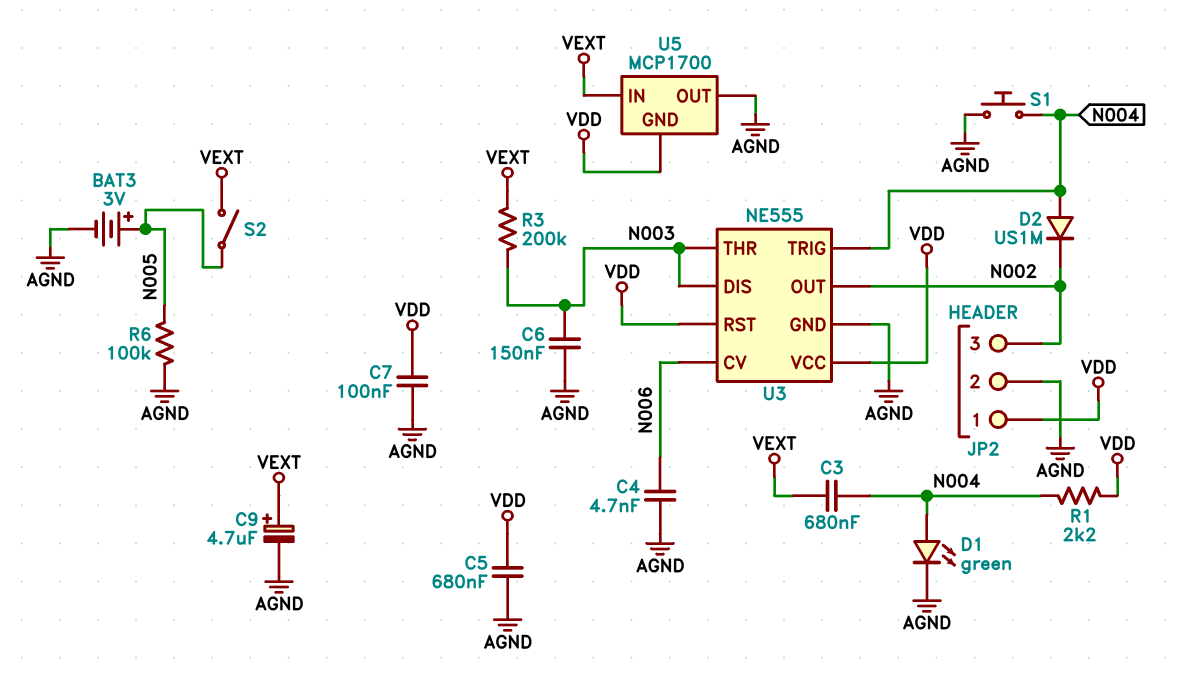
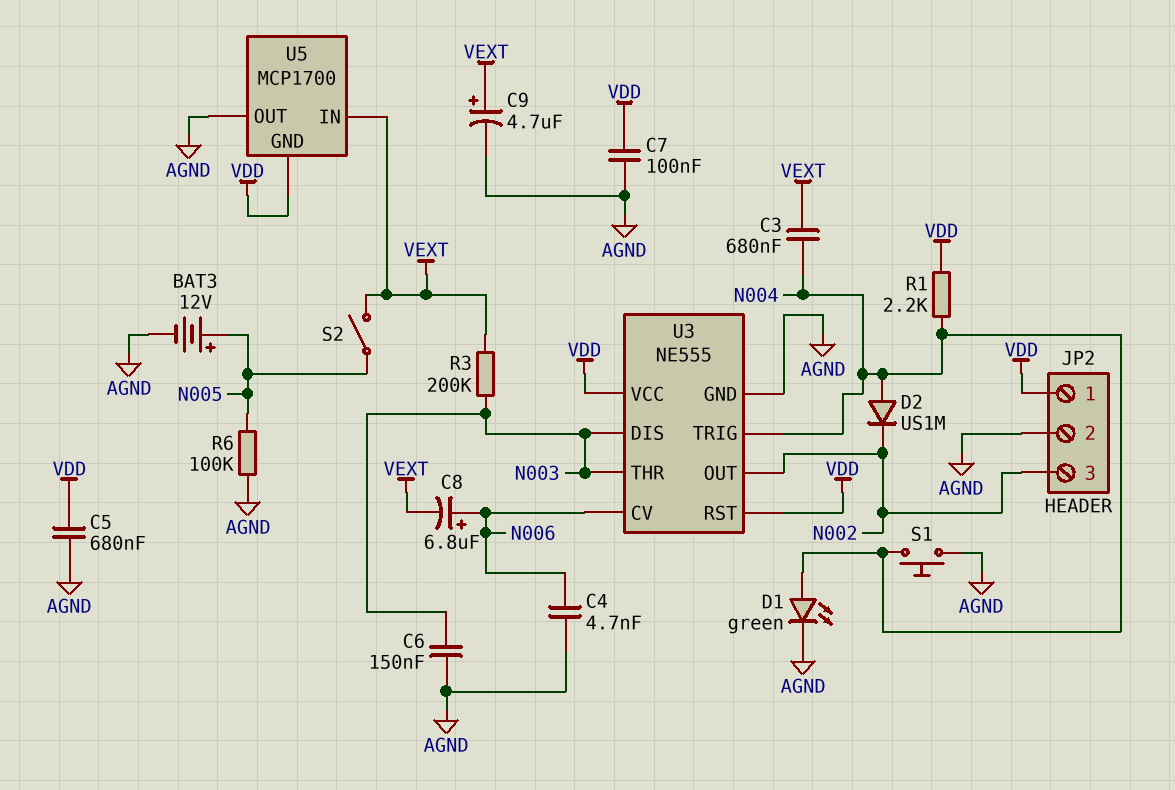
BAT3: 3V (plus N005, minus AGND) -> 12V (plus N005, minus AGND)
C8: none -> 6.8uF (plus N006, minus VEXT)

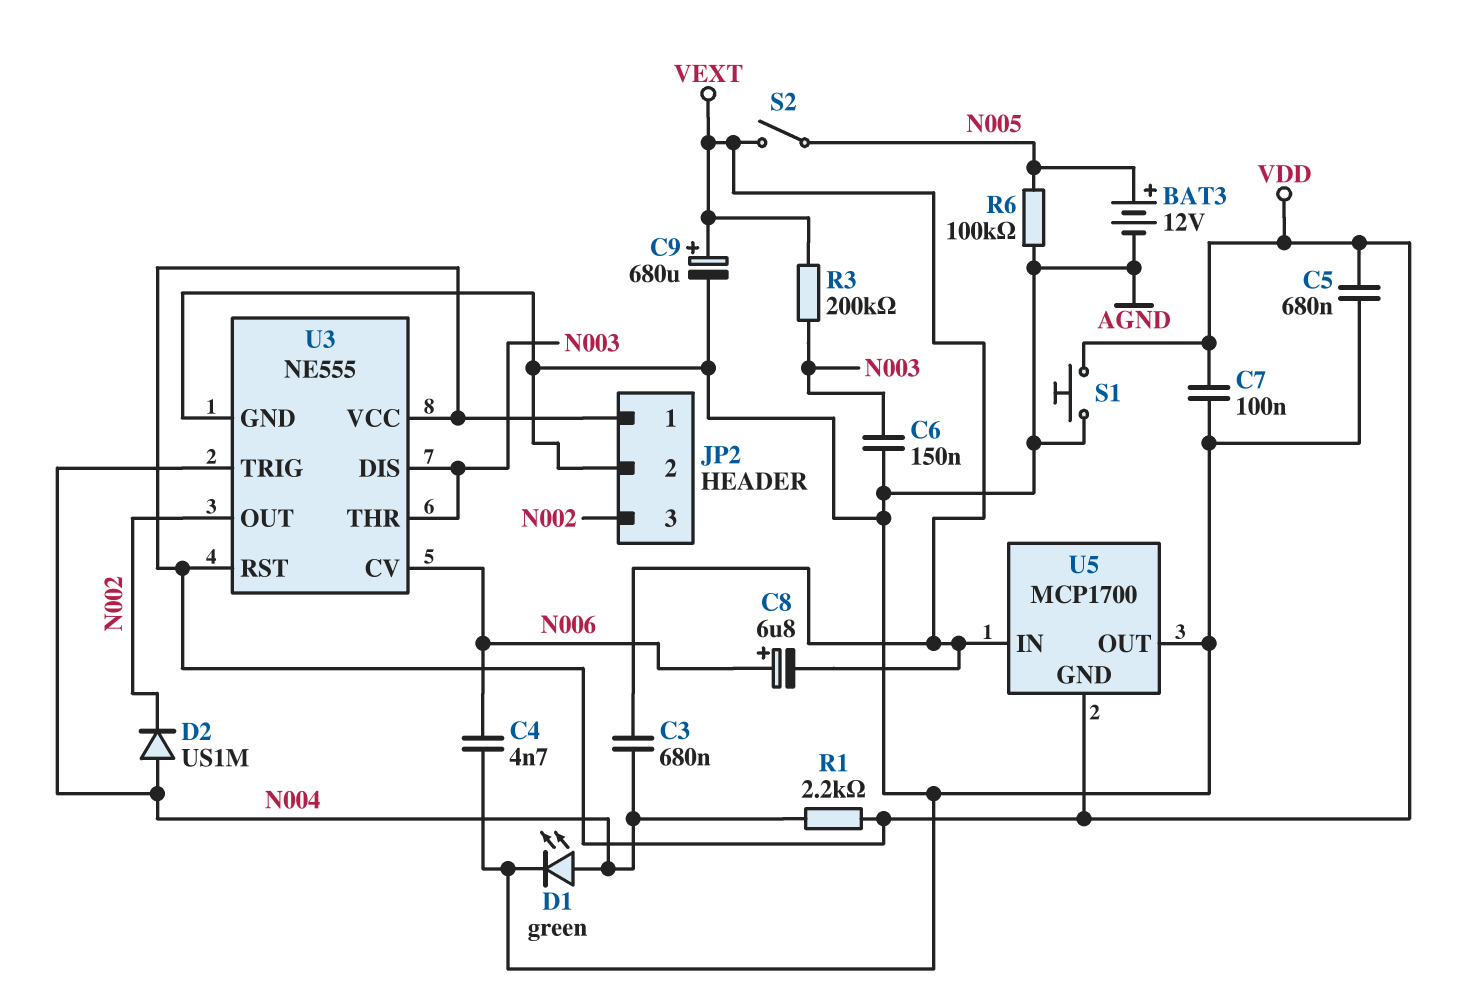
C9: 4.7uF (plus VEXT, minus AGND) -> 680uF (plus VEXT, minus AGND)
S1: button (AGND, N004) -> button (AGND, VDD)

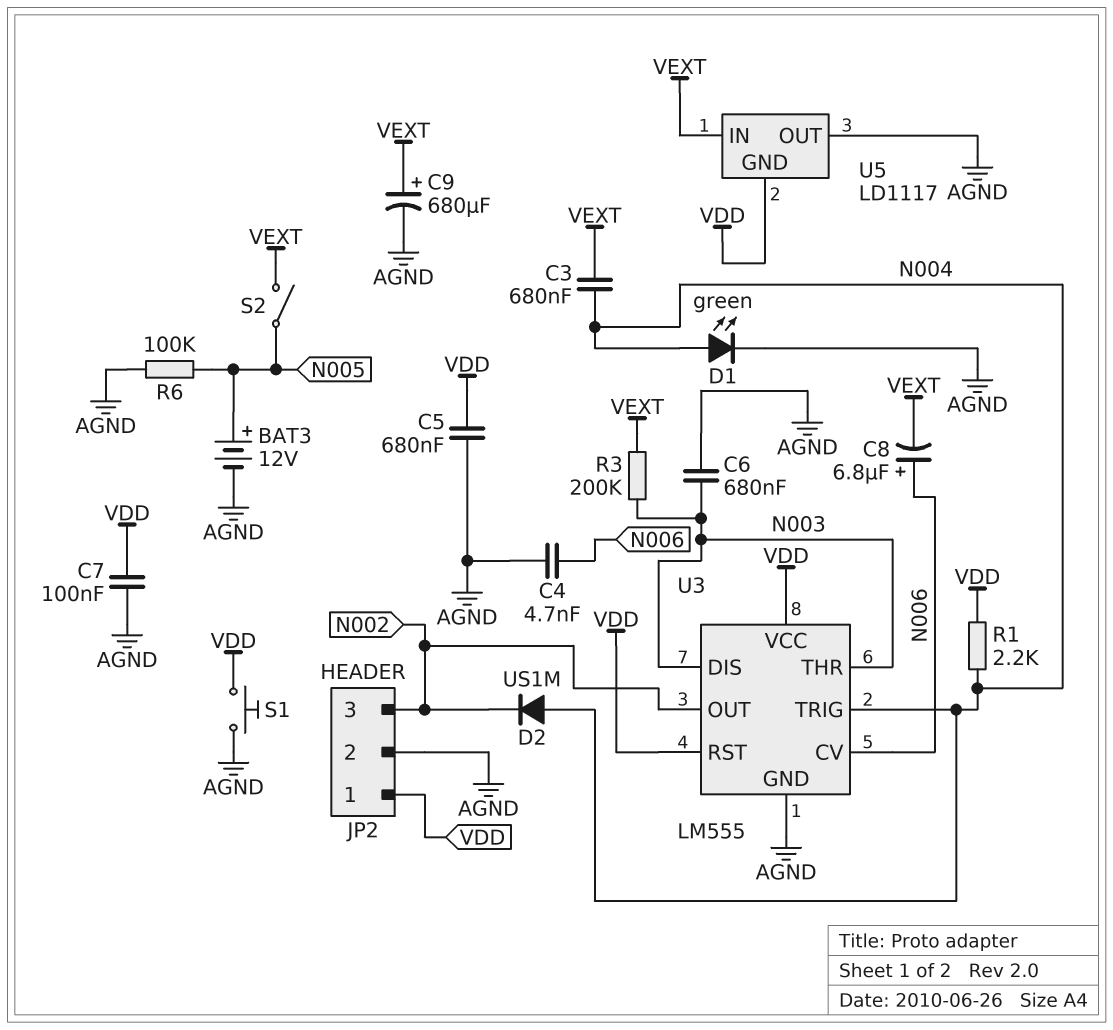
C6: 150nF (AGND, N003) -> 680nF (AGND, N003)
U3: NE555 -> LM555
U5: MCP1700 -> LD1117

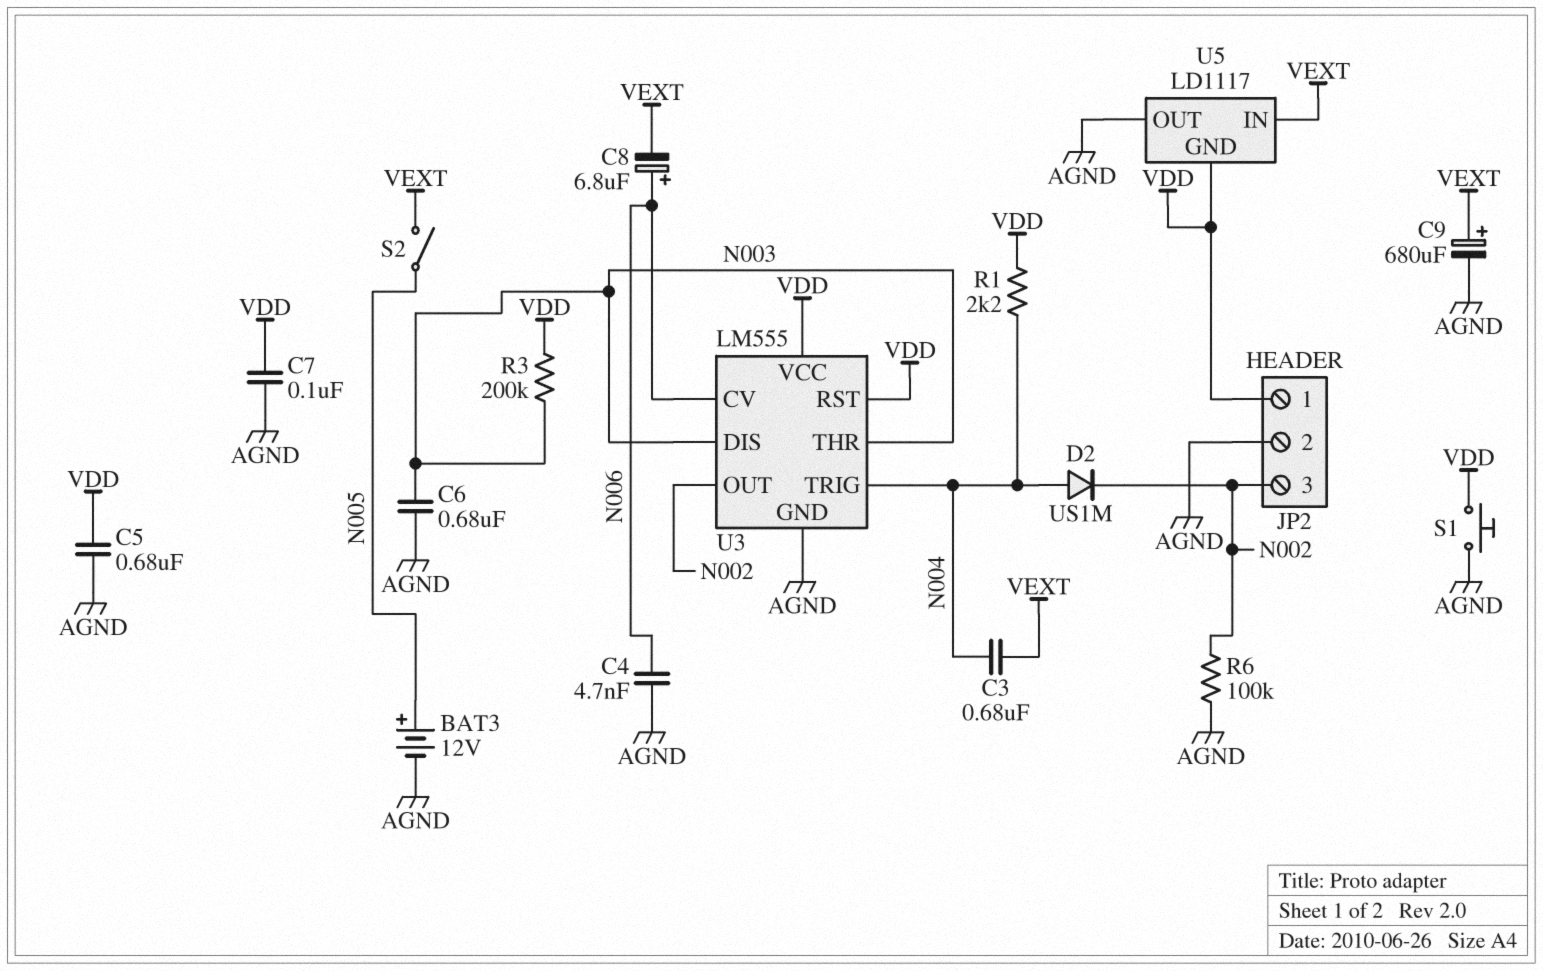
D1: LED green (A N004, K AGND) -> none
R3: 200k (N003, VEXT) -> 200k (N003, VDD)
R6: 100k (AGND, N005) -> 100k (AGND, N002)

